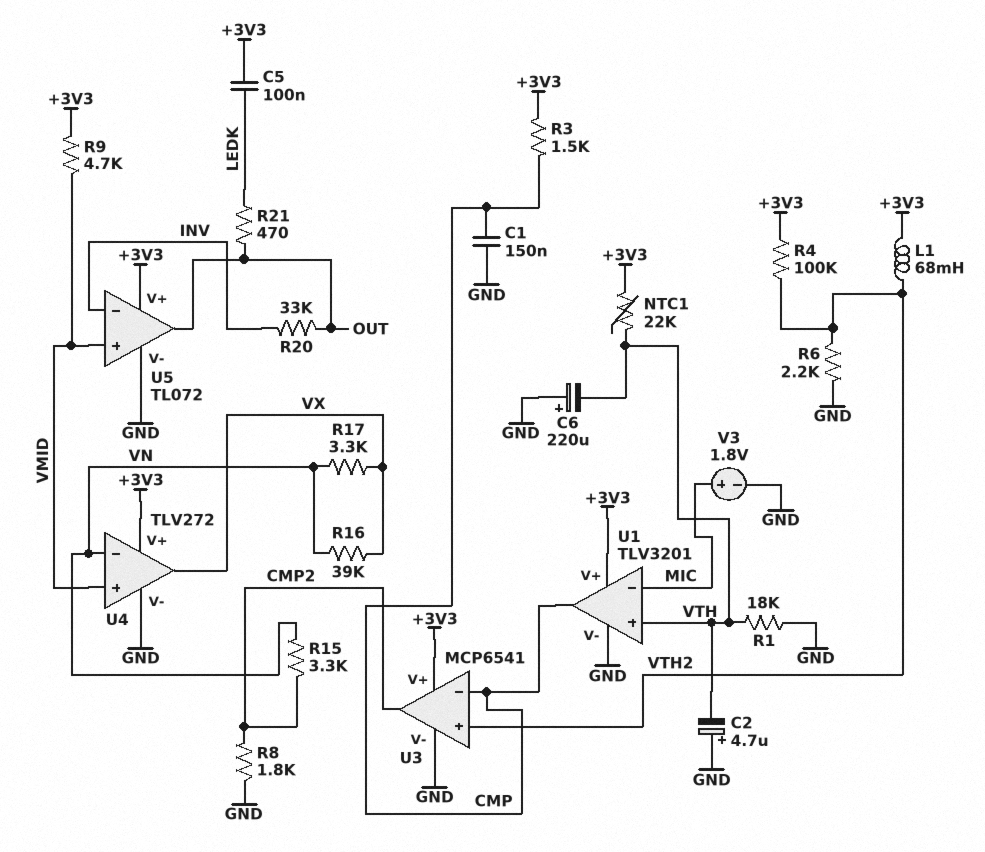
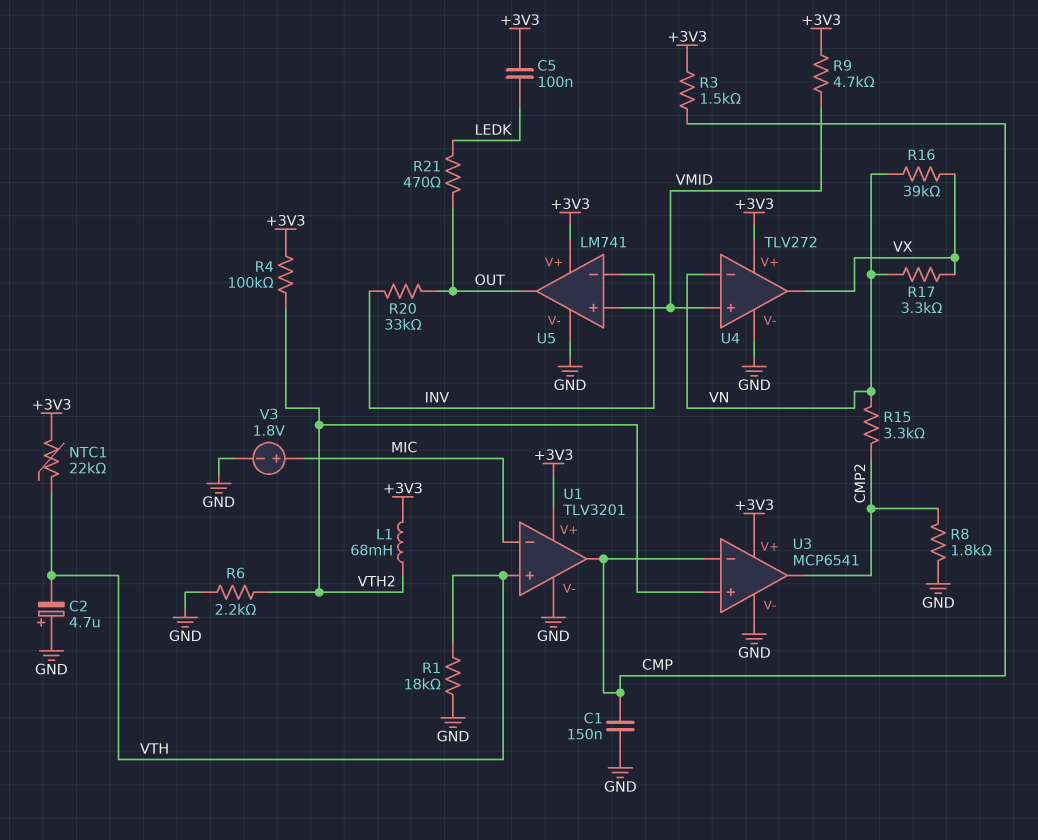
C6: 220uF (plus GND, minus VTH) -> none
U5: TL072 -> LM741

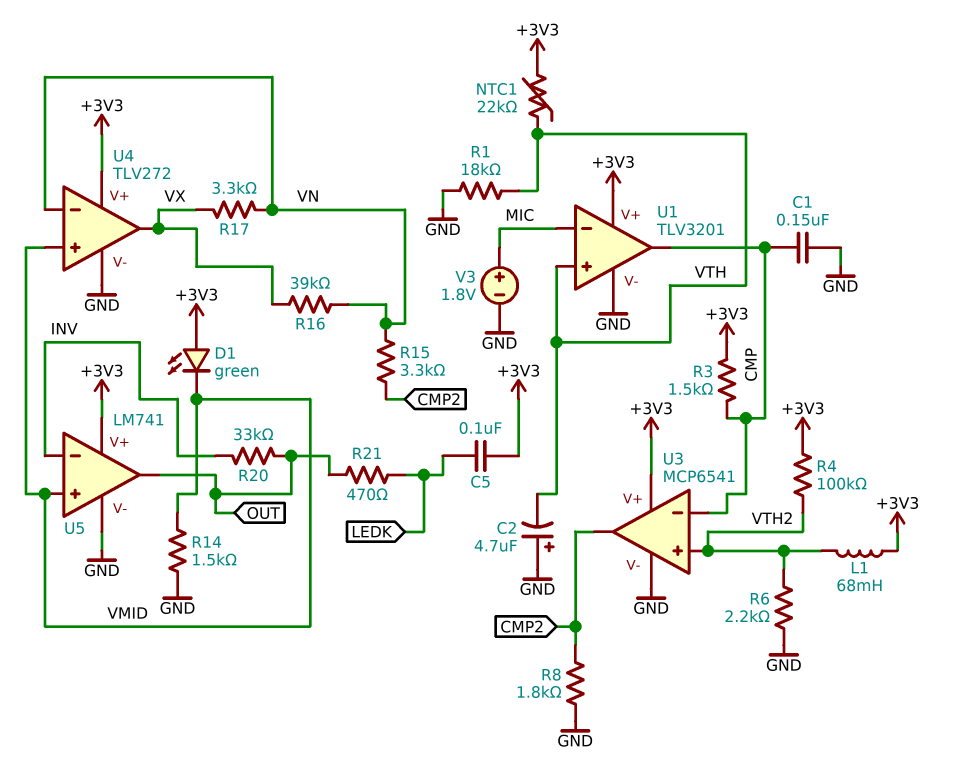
D1: none -> LED green (A +3V3, K VMID)
R9: 4.7k (+3V3, VMID) -> none
R14: none -> 1.5k (GND, VMID)

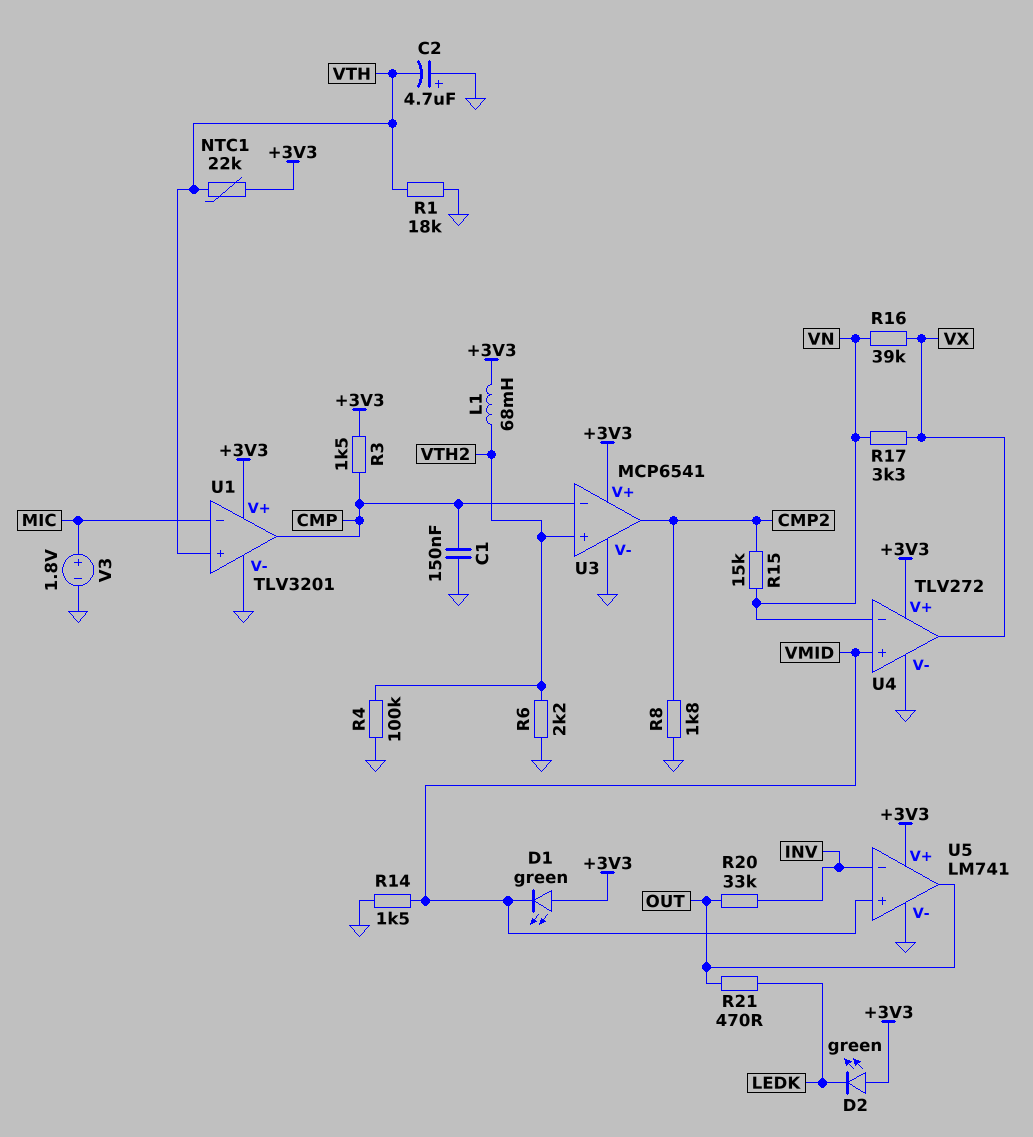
C5: 100nF (+3V3, LEDK) -> none
D2: none -> LED green (A +3V3, K LEDK)
R4: 100k (+3V3, VTH2) -> 100k (GND, VTH2)
R15: 3.3k (CMP2, VN) -> 15k (CMP2, VN)

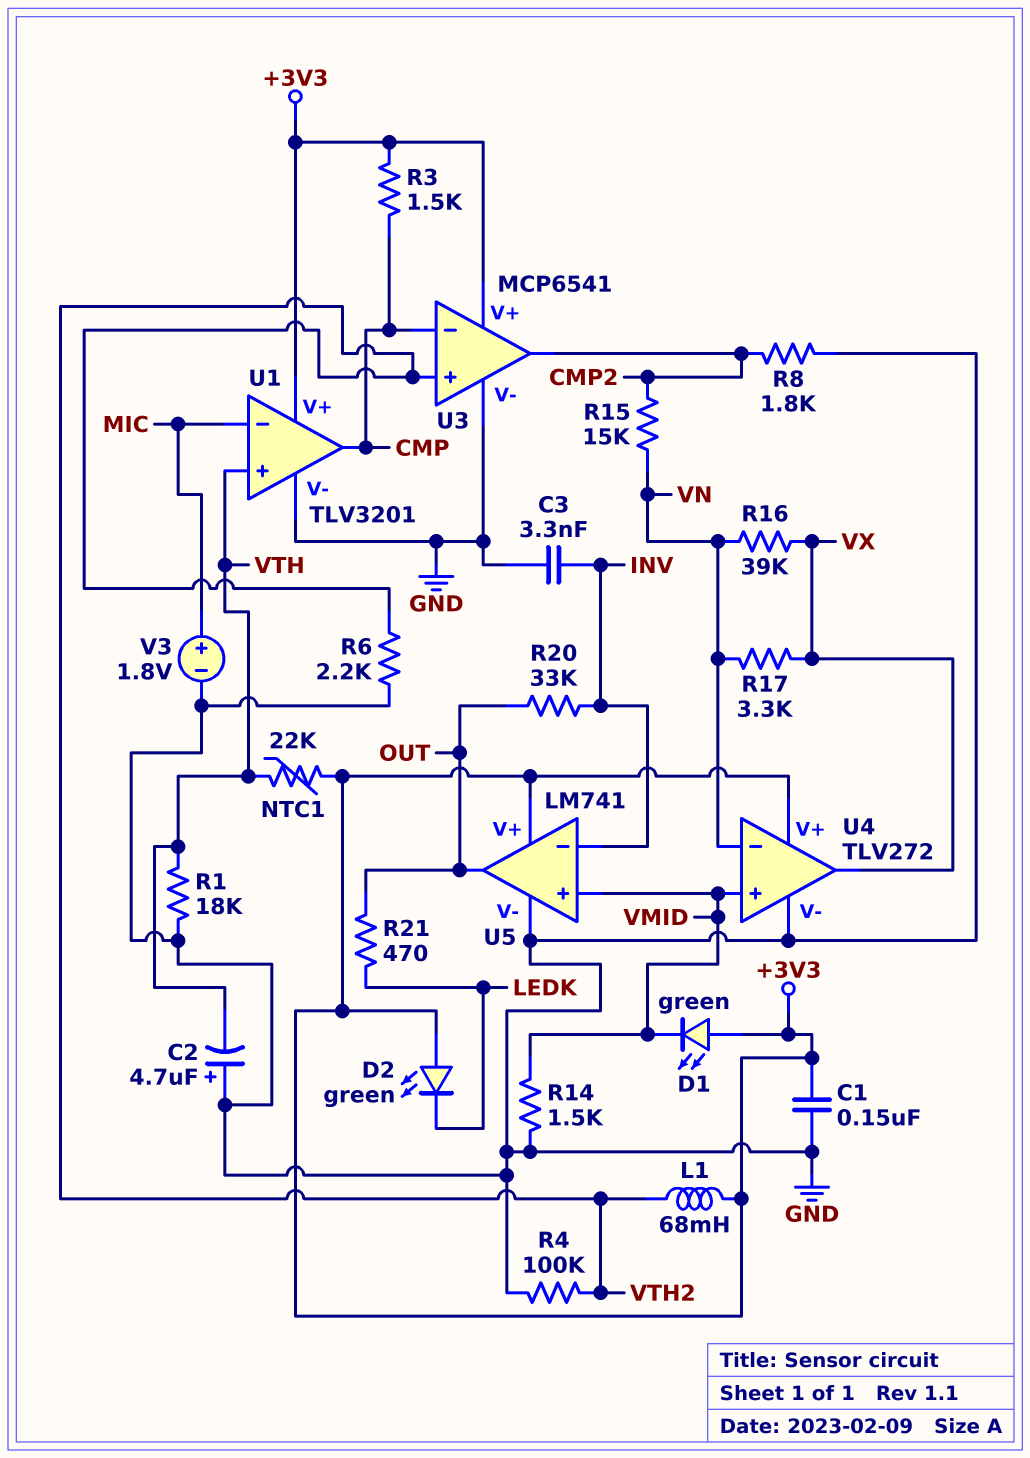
C1: 150nF (CMP, GND) -> 150nF (+3V3, GND)
C3: none -> 3.3nF (GND, INV)

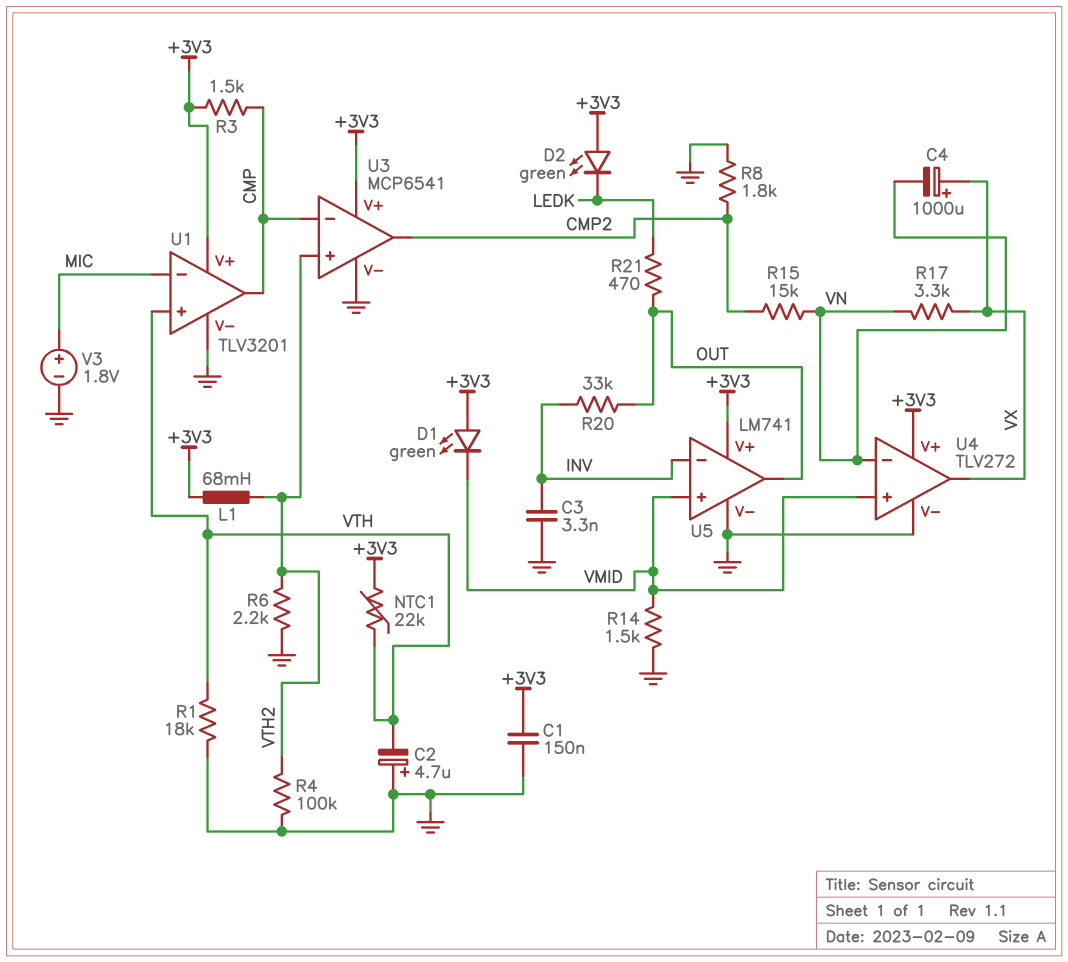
C4: none -> 1000uF (plus VX, minus VN)
R16: 39k (VN, VX) -> none

